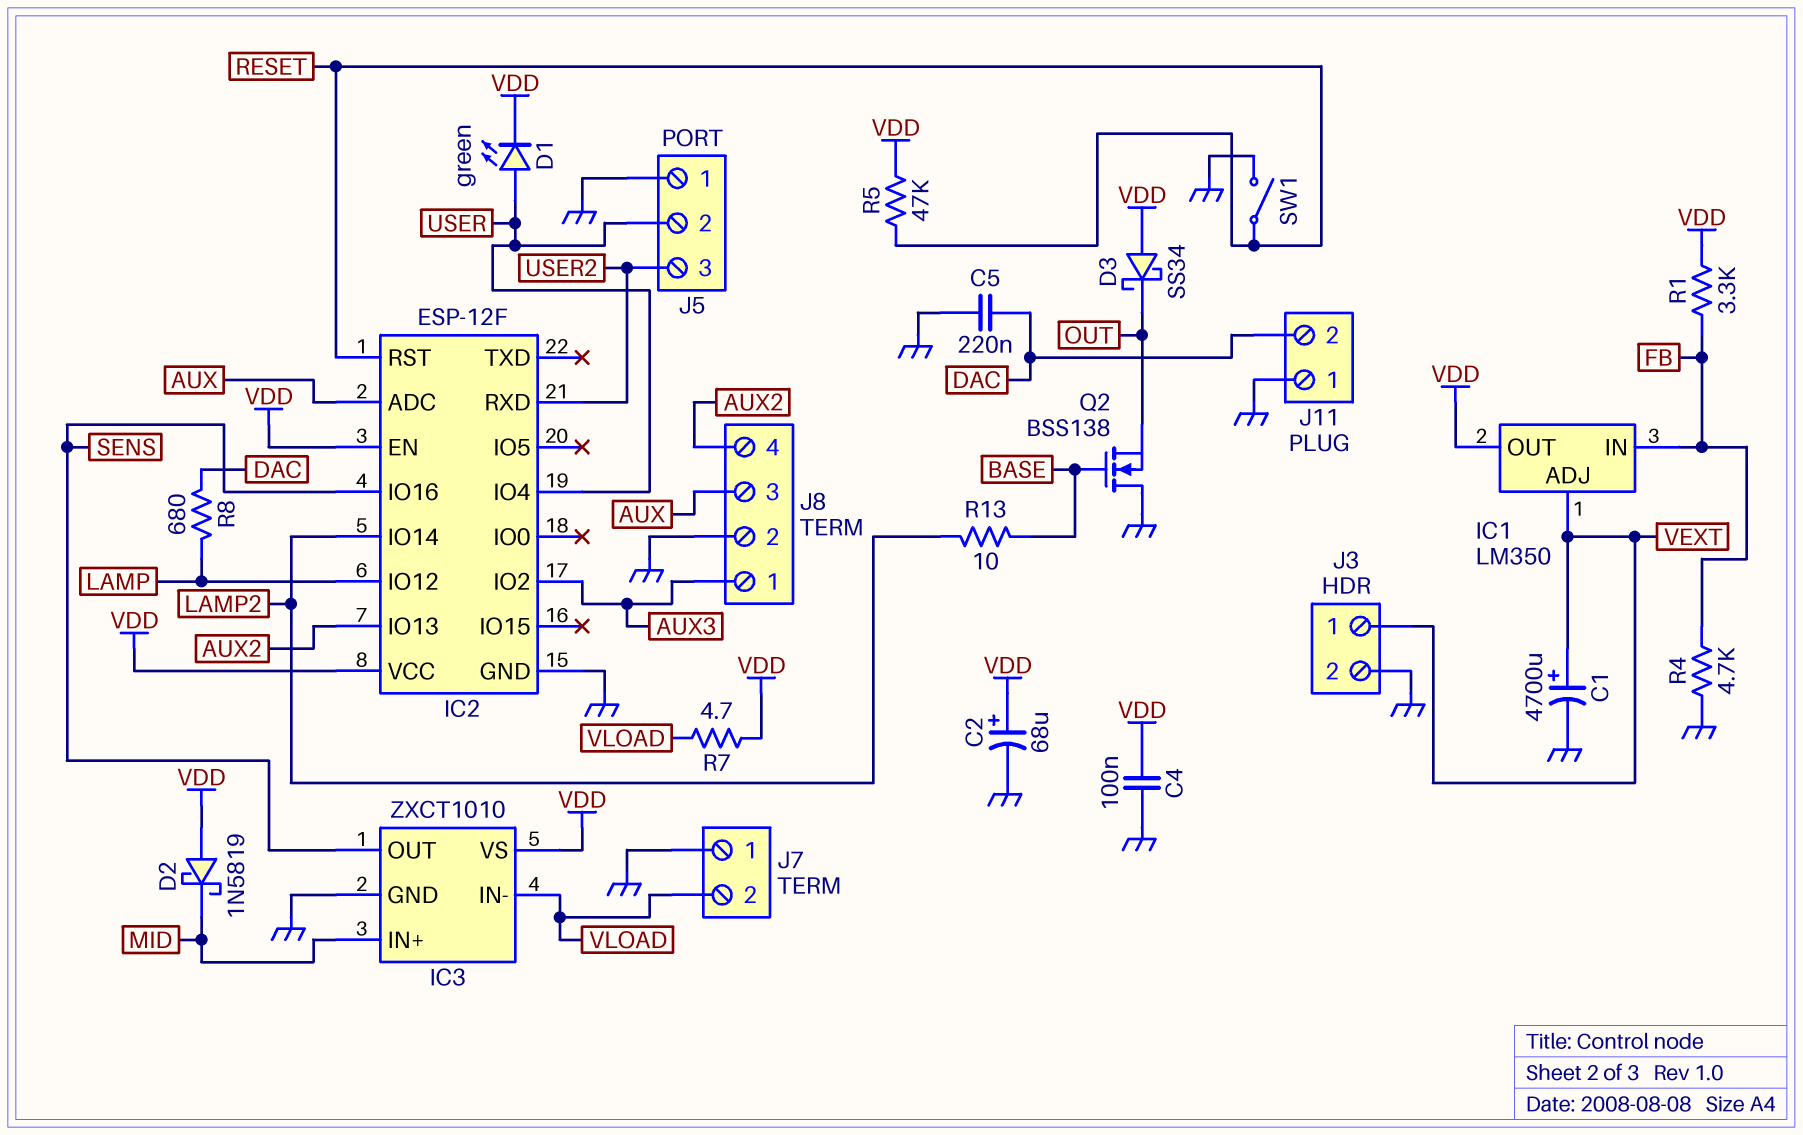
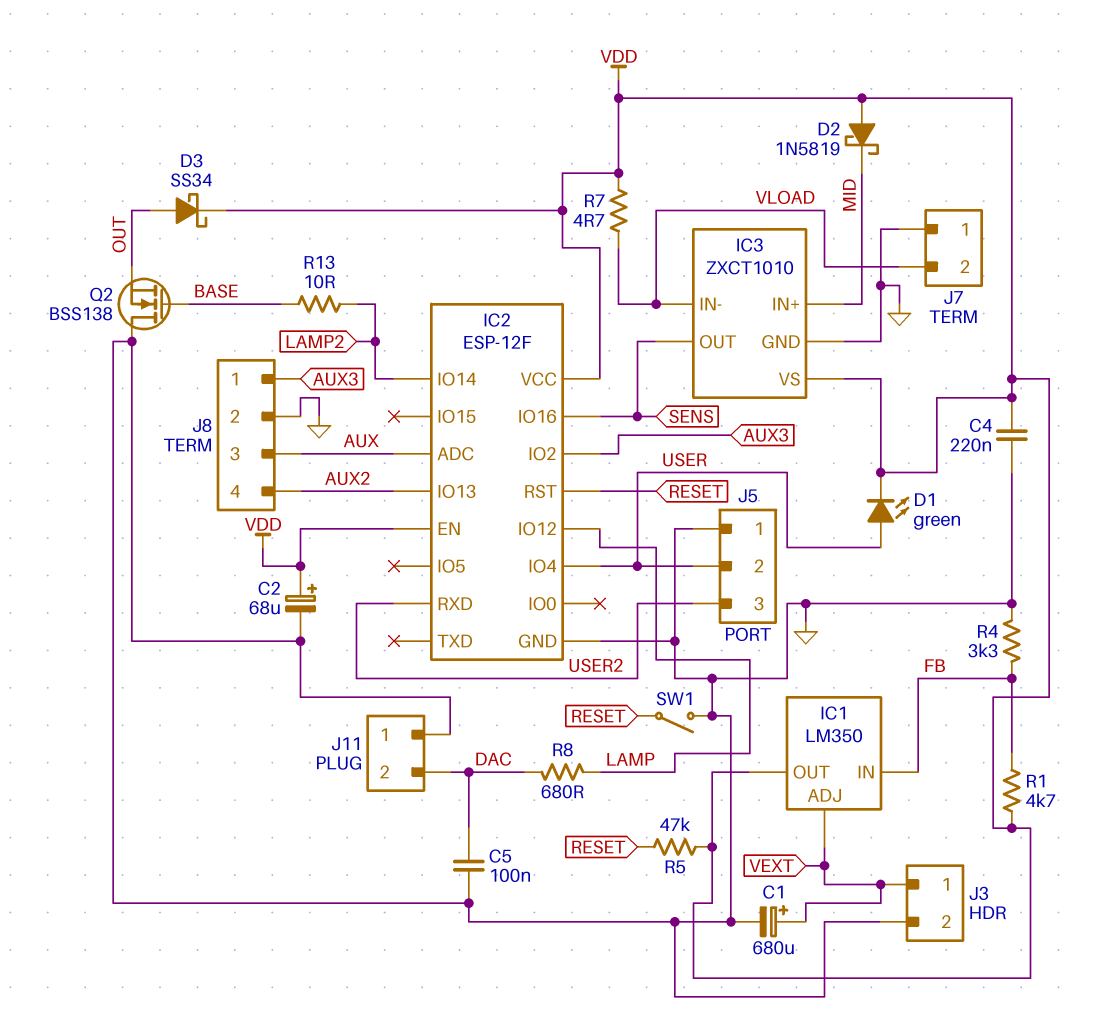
C1: 4700uF (plus VEXT, minus GND) -> 680uF (plus VEXT, minus GND)
C4: 100nF (GND, VDD) -> 220nF (GND, VDD)
C5: 220nF (DAC, GND) -> 100nF (DAC, GND)
D3: schottky SS34 (A VDD, K OUT) -> schottky SS34 (A OUT, K VDD)
R1: 3.3k (FB, VDD) -> 4.7k (FB, VDD)
R4: 4.7k (FB, GND) -> 3.3k (FB, GND)

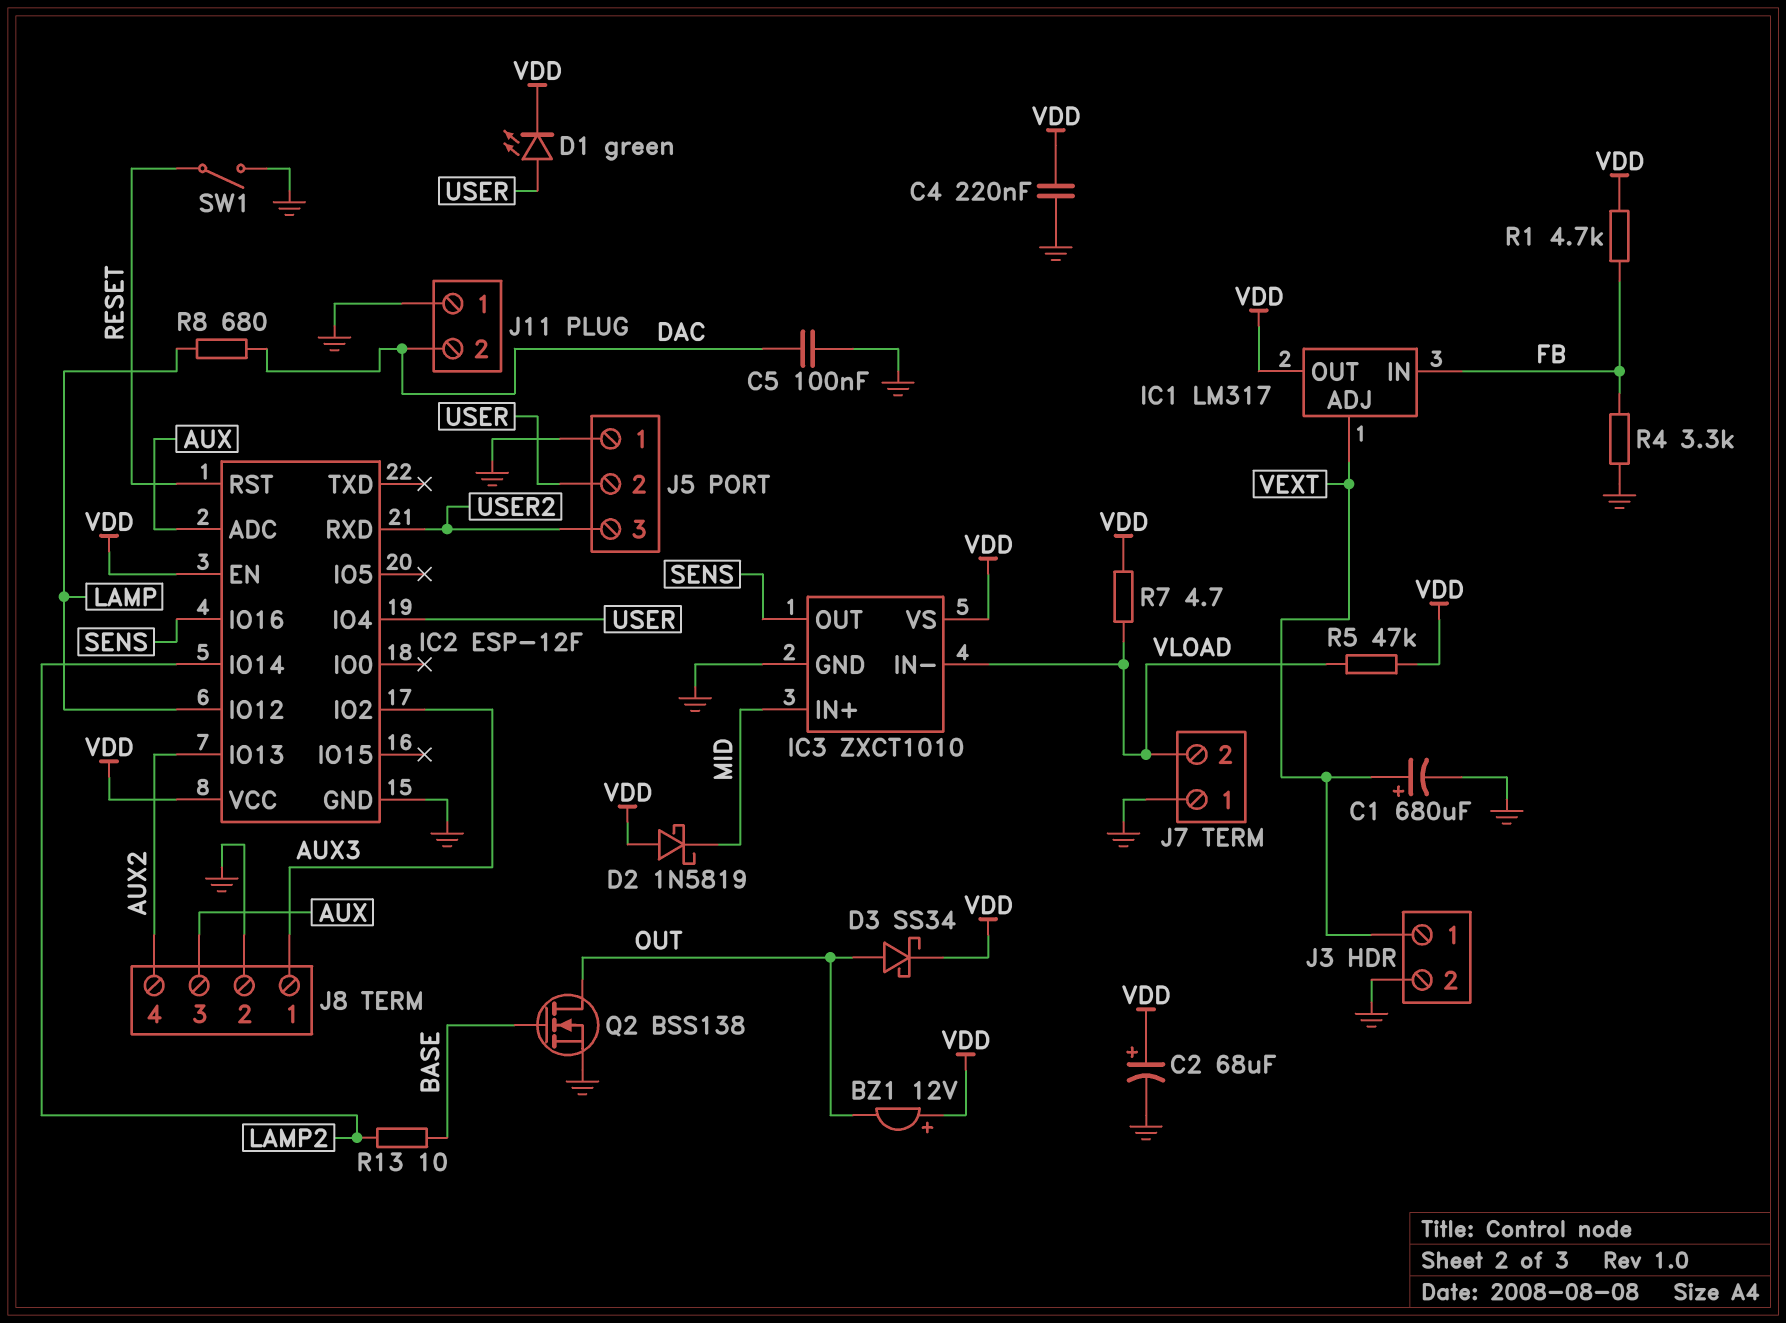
BZ1: none -> buzzer 12V (plus VDD, minus OUT)
IC1: LM350 -> LM317
Q2: NMOS BSS138 (G BASE, D GND, S OUT) -> NMOS BSS138 (G BASE, D OUT, S GND)
R5: 47k (RESET, VDD) -> 47k (VDD, VLOAD)

